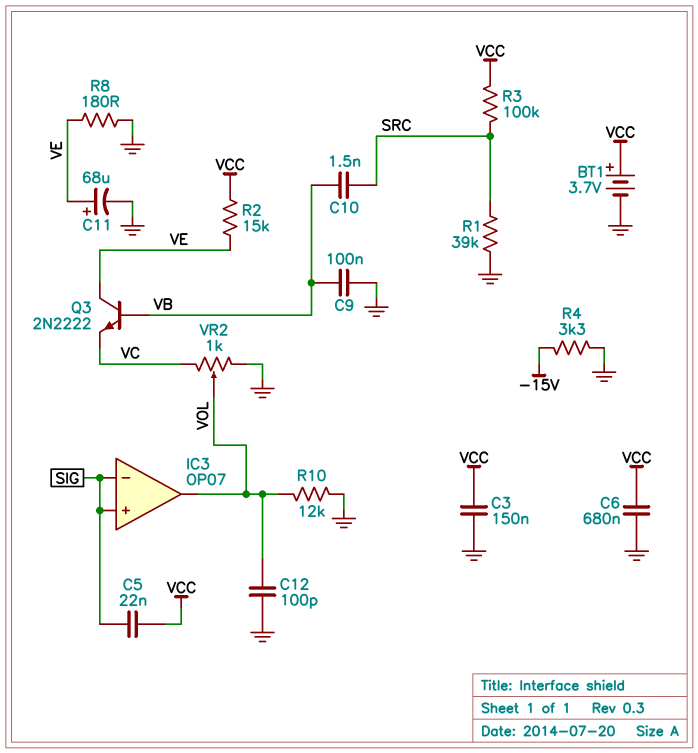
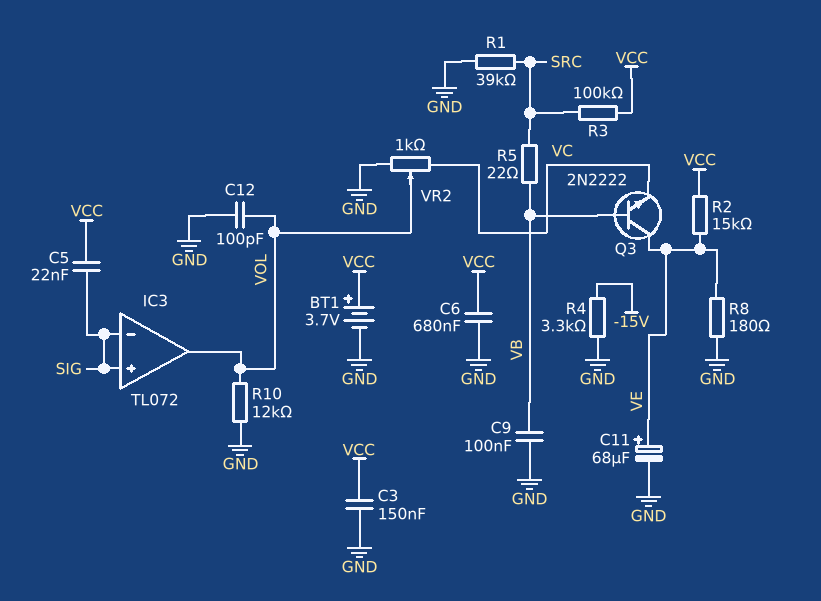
C10: 1.5nF (SRC, VB) -> none
IC3: OP07 -> TL072
R5: none -> 22 (SRC, VB)

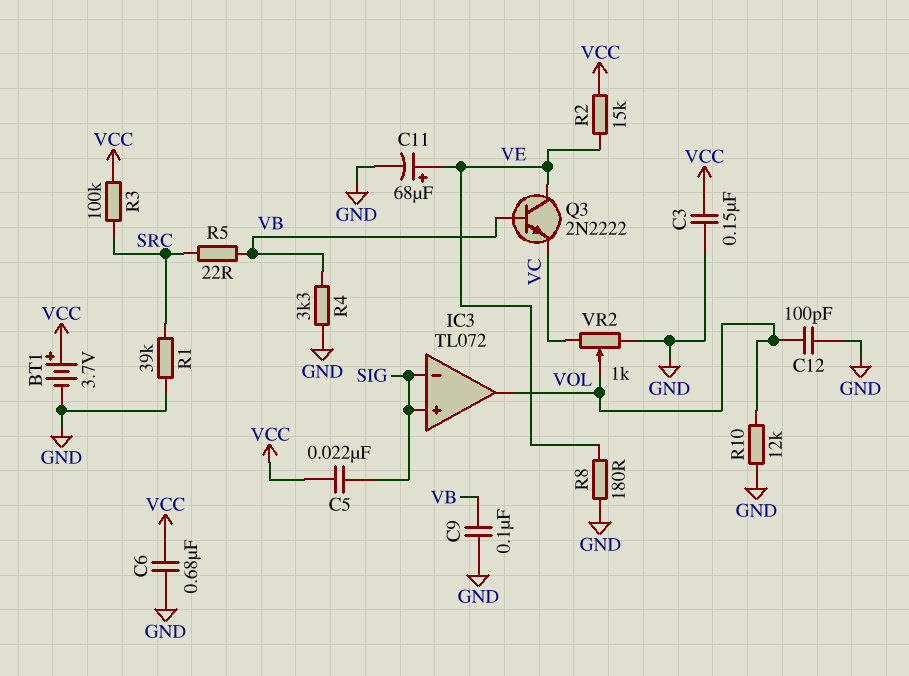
R4: 3.3k (-15V, GND) -> 3.3k (GND, VB)

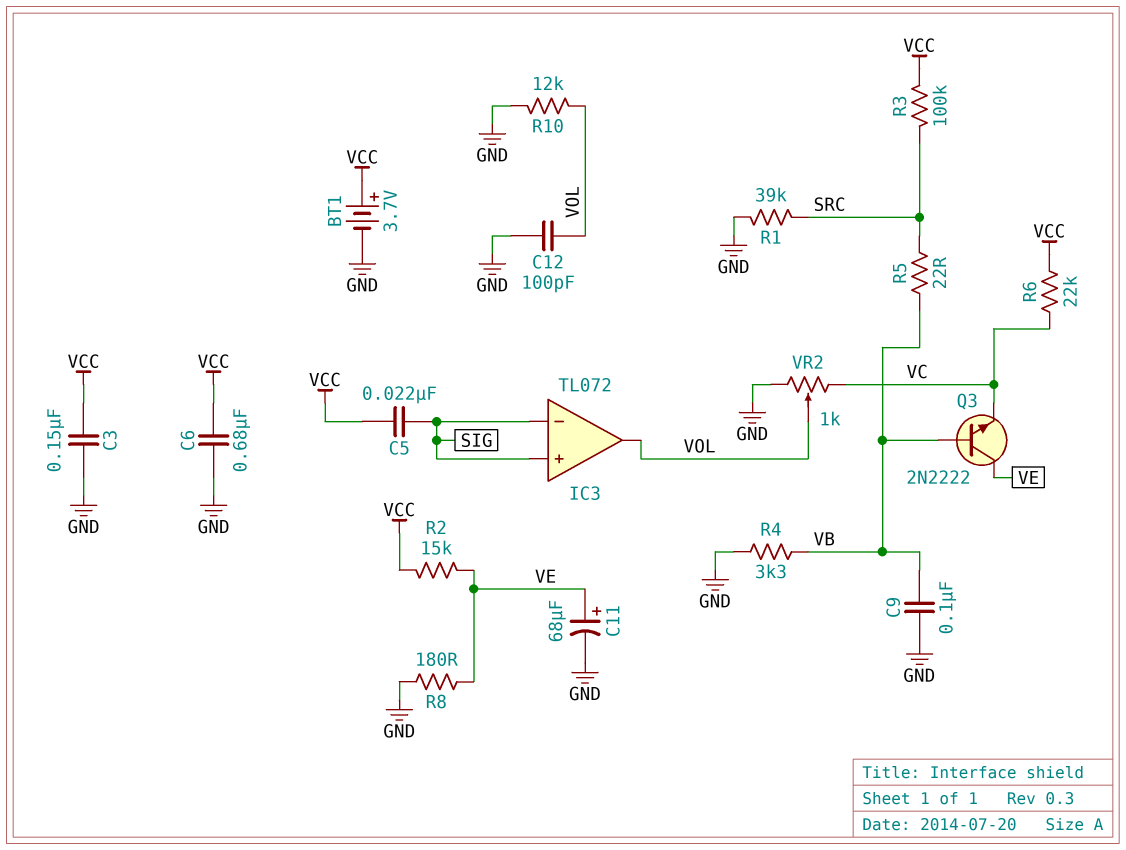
R6: none -> 22k (VC, VCC)

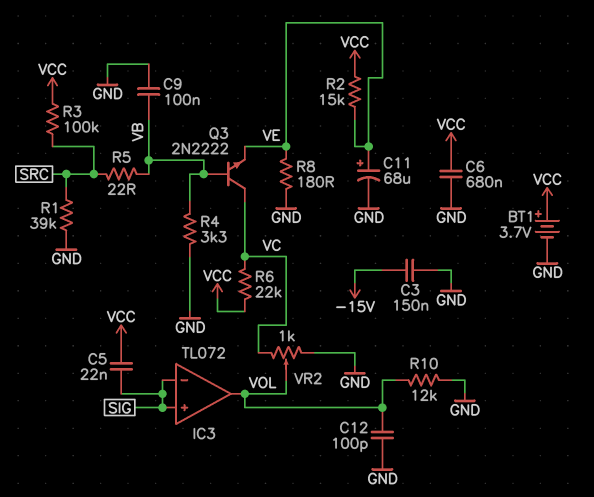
C3: 150nF (GND, VCC) -> 150nF (-15V, GND)
Q3: NPN 2N2222 (B VB, C VE, E VC) -> NPN 2N2222 (B VB, C VC, E VE)

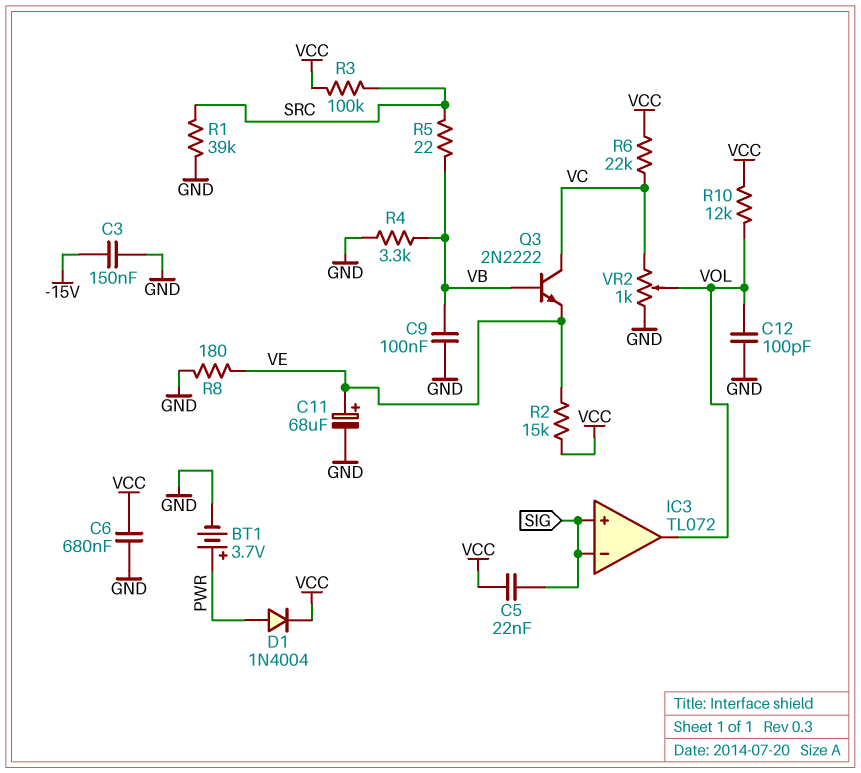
BT1: 3.7V (plus VCC, minus GND) -> 3.7V (plus PWR, minus GND)
D1: none -> diode 1N4004 (A PWR, K VCC)
R10: 12k (GND, VOL) -> 12k (VCC, VOL)

